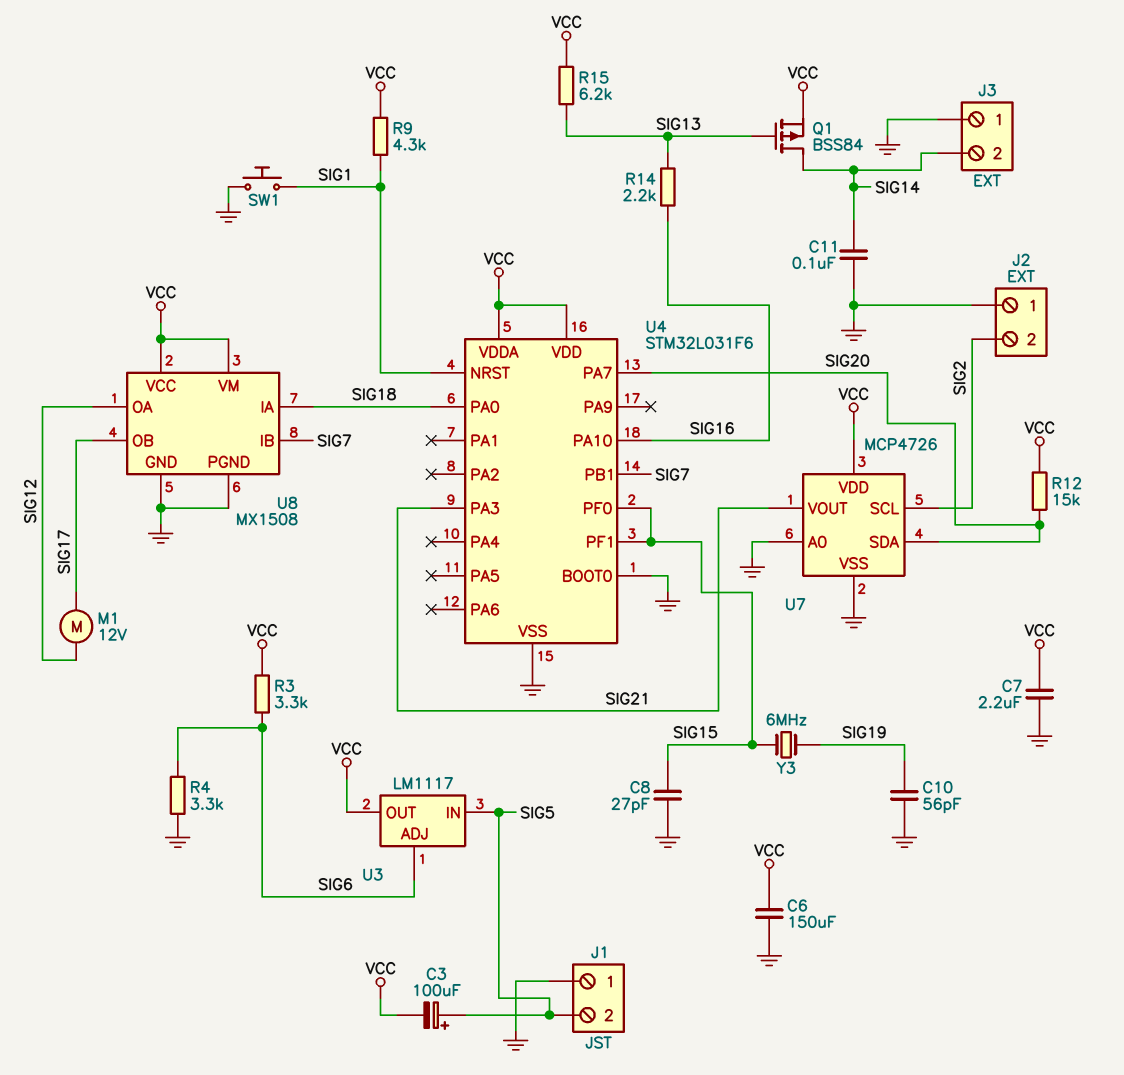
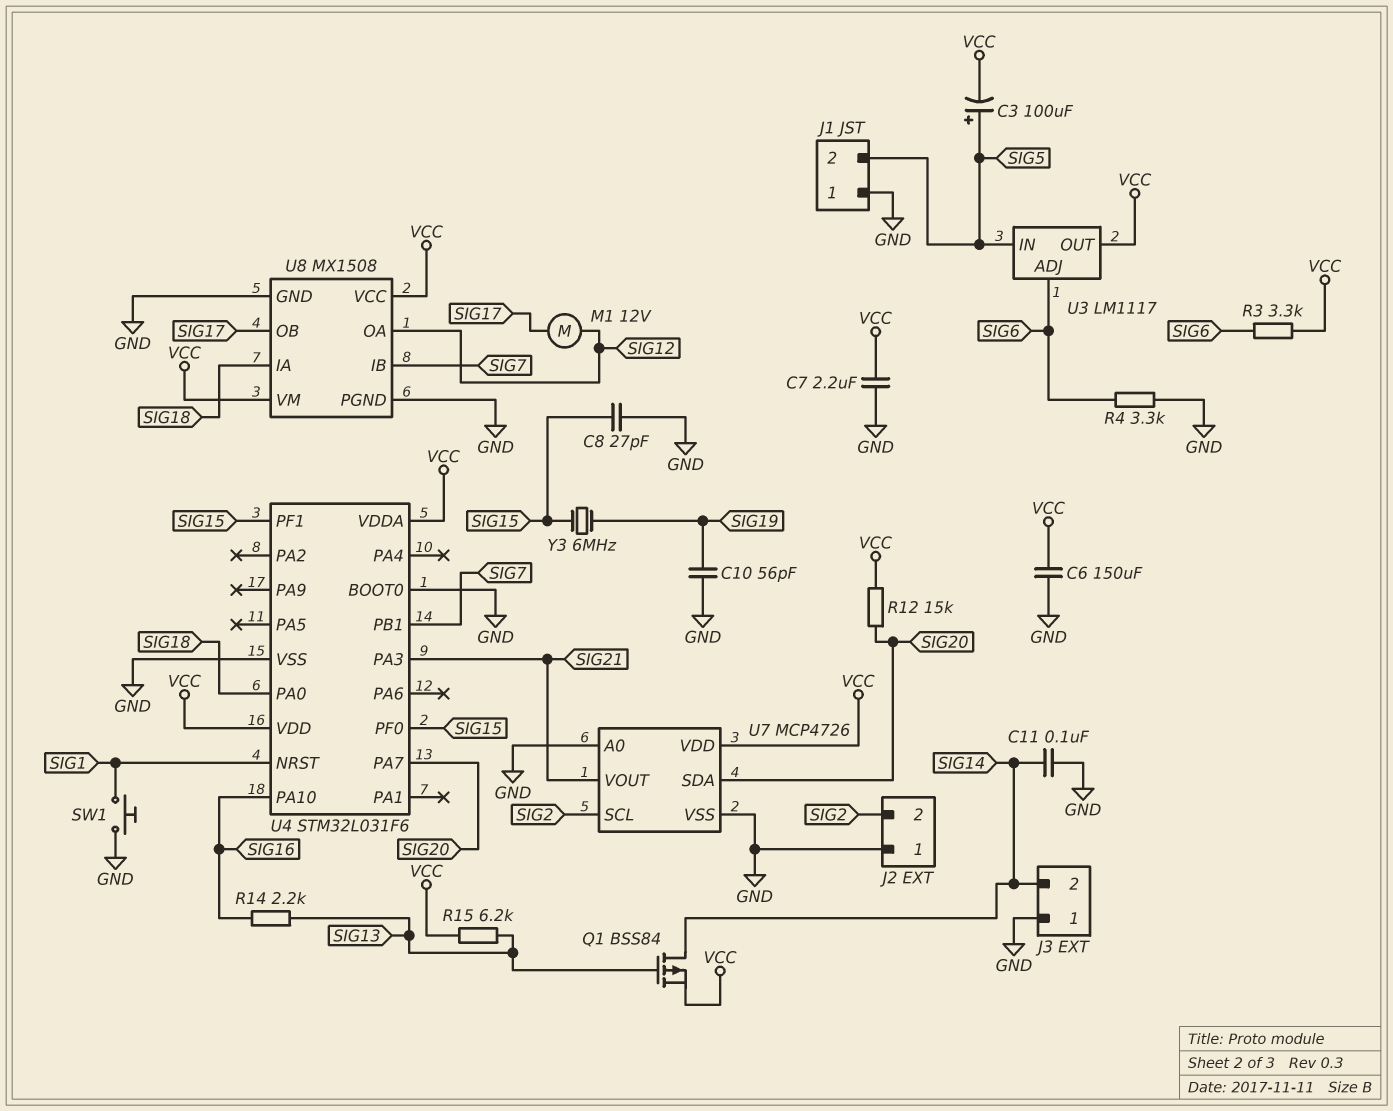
R9: 4.3k (SIG1, VCC) -> none

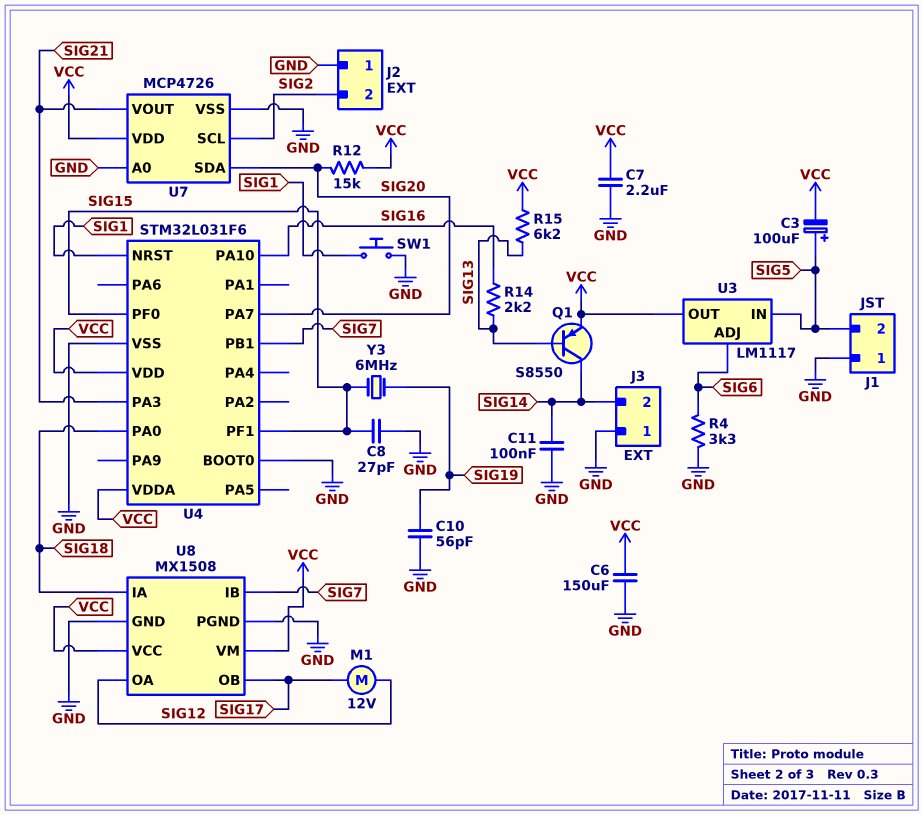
Q1: PMOS BSS84 (G SIG13, D SIG14, S VCC) -> PNP S8550 (B SIG13, C SIG14, E VCC)
R3: 3.3k (SIG6, VCC) -> none

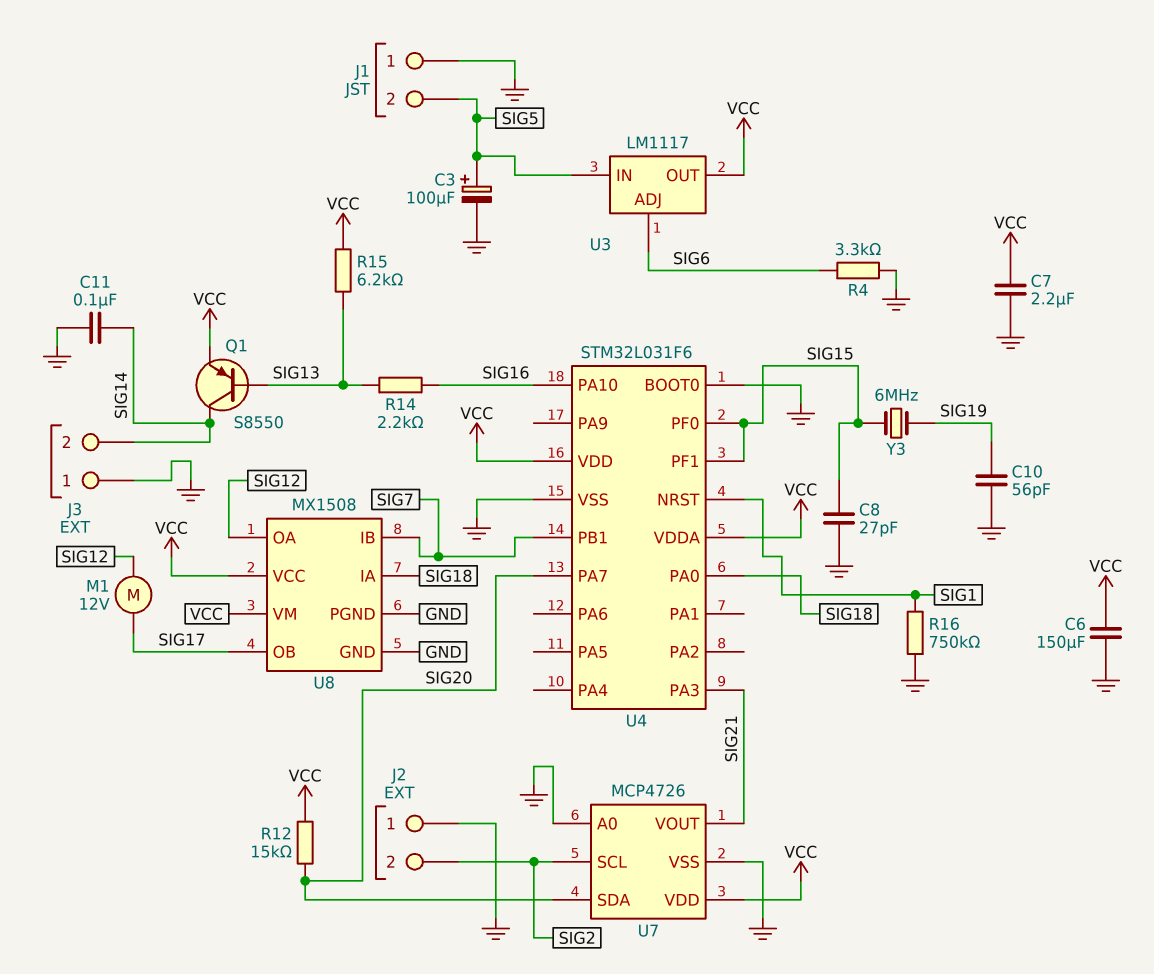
C3: 100uF (plus SIG5, minus VCC) -> 100uF (plus SIG5, minus GND)
R16: none -> 750k (GND, SIG1)
SW1: button (GND, SIG1) -> none

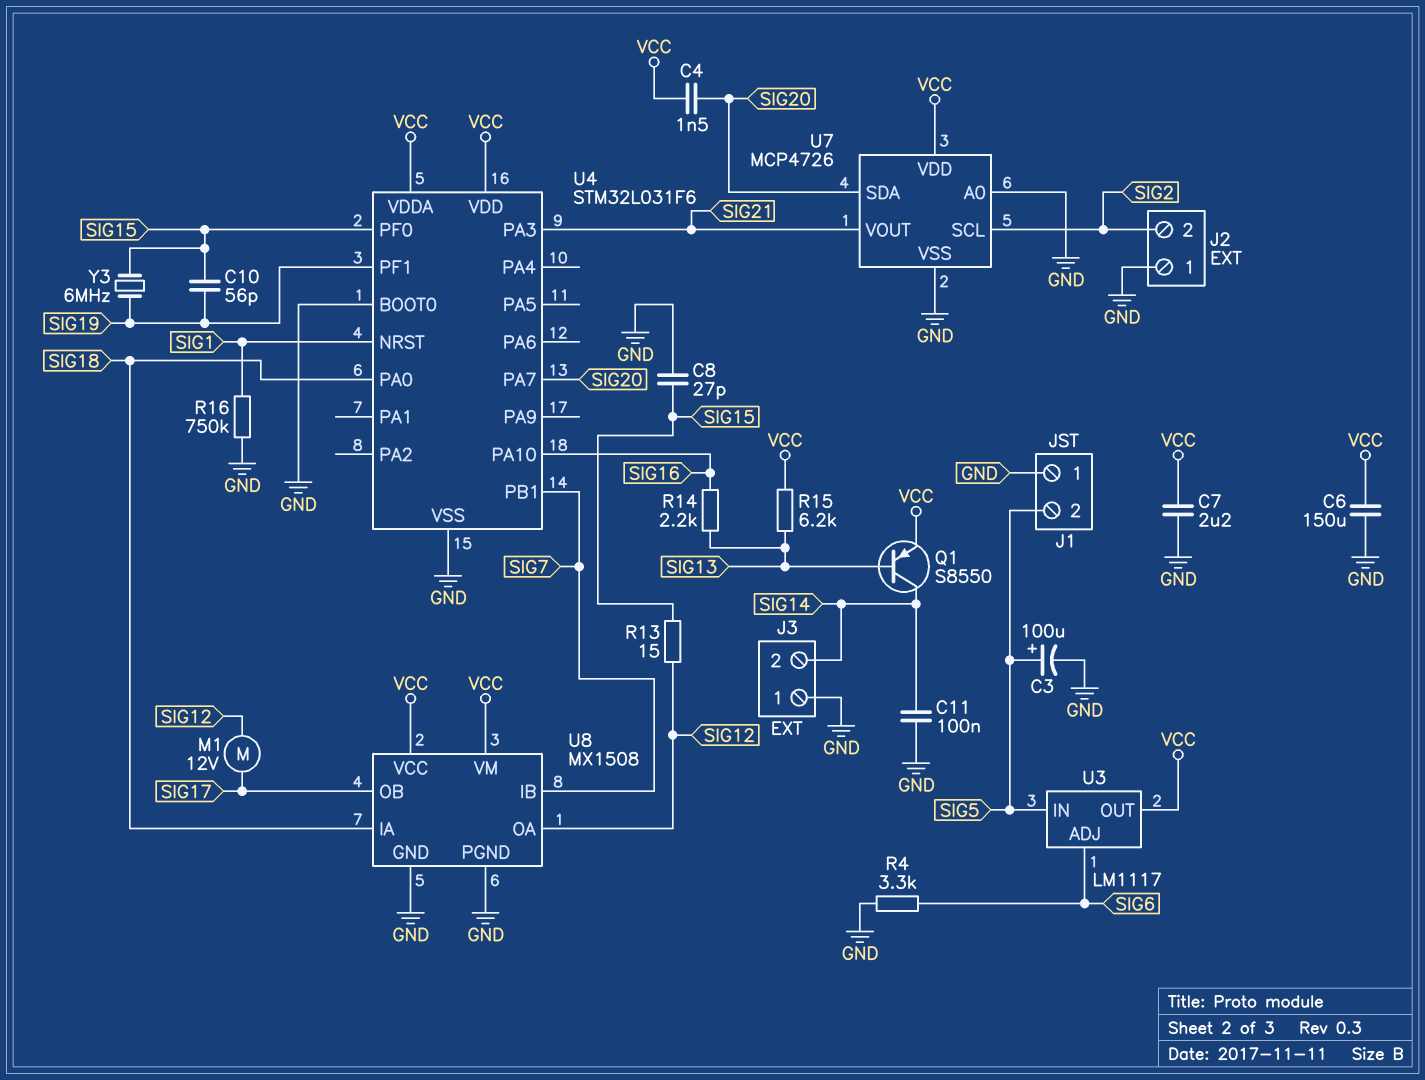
C4: none -> 1.5nF (SIG20, VCC)
C10: 56pF (GND, SIG19) -> 56pF (SIG15, SIG19)
R12: 15k (SIG20, VCC) -> none
R13: none -> 15 (SIG12, SIG15)
U4 pin PF1: SIG15 -> SIG19

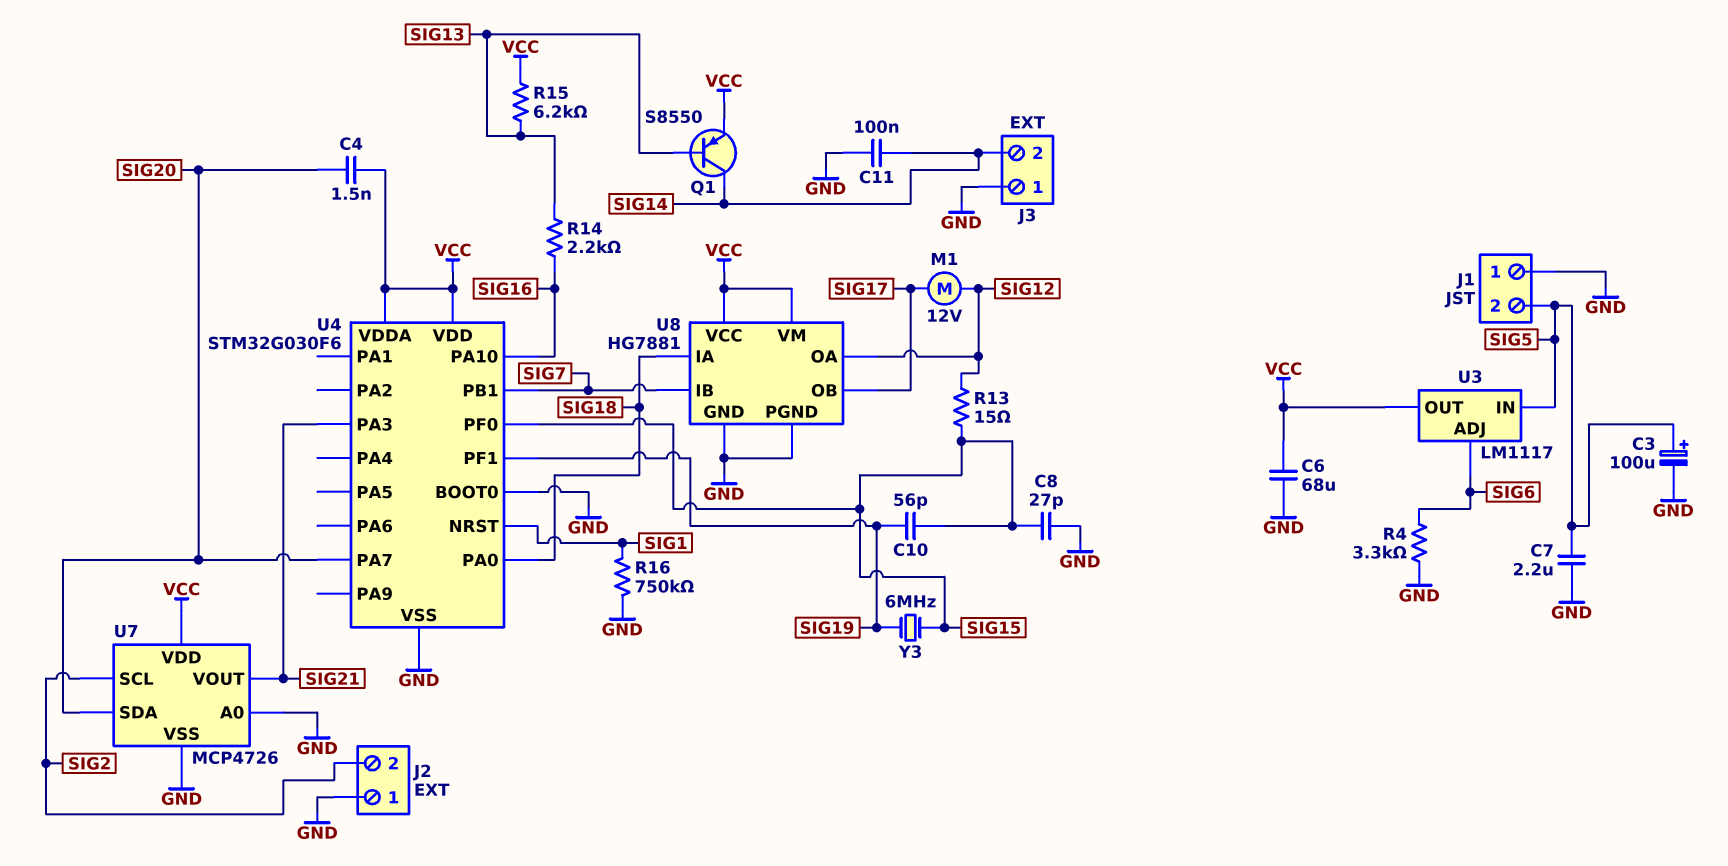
C6: 150uF (GND, VCC) -> 68uF (GND, VCC)
C7: 2.2uF (GND, VCC) -> 2.2uF (GND, SIG5)
U4: STM32L031F6 -> STM32G030F6
U8: MX1508 -> HG7881

